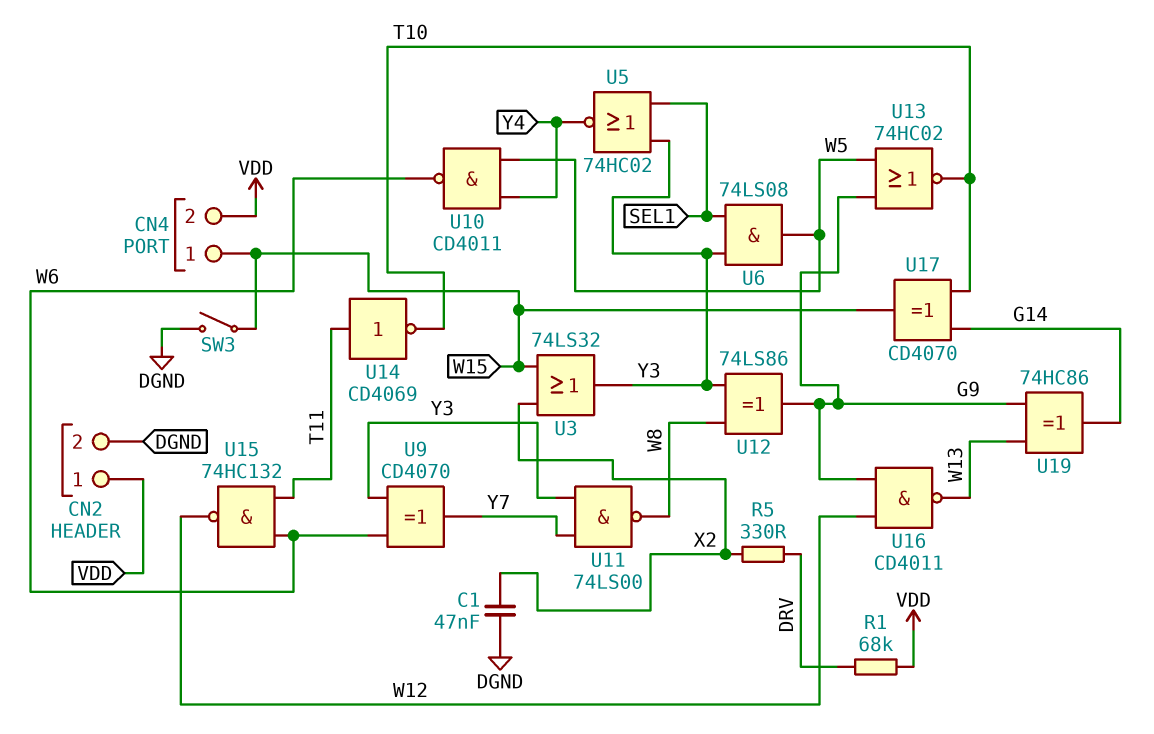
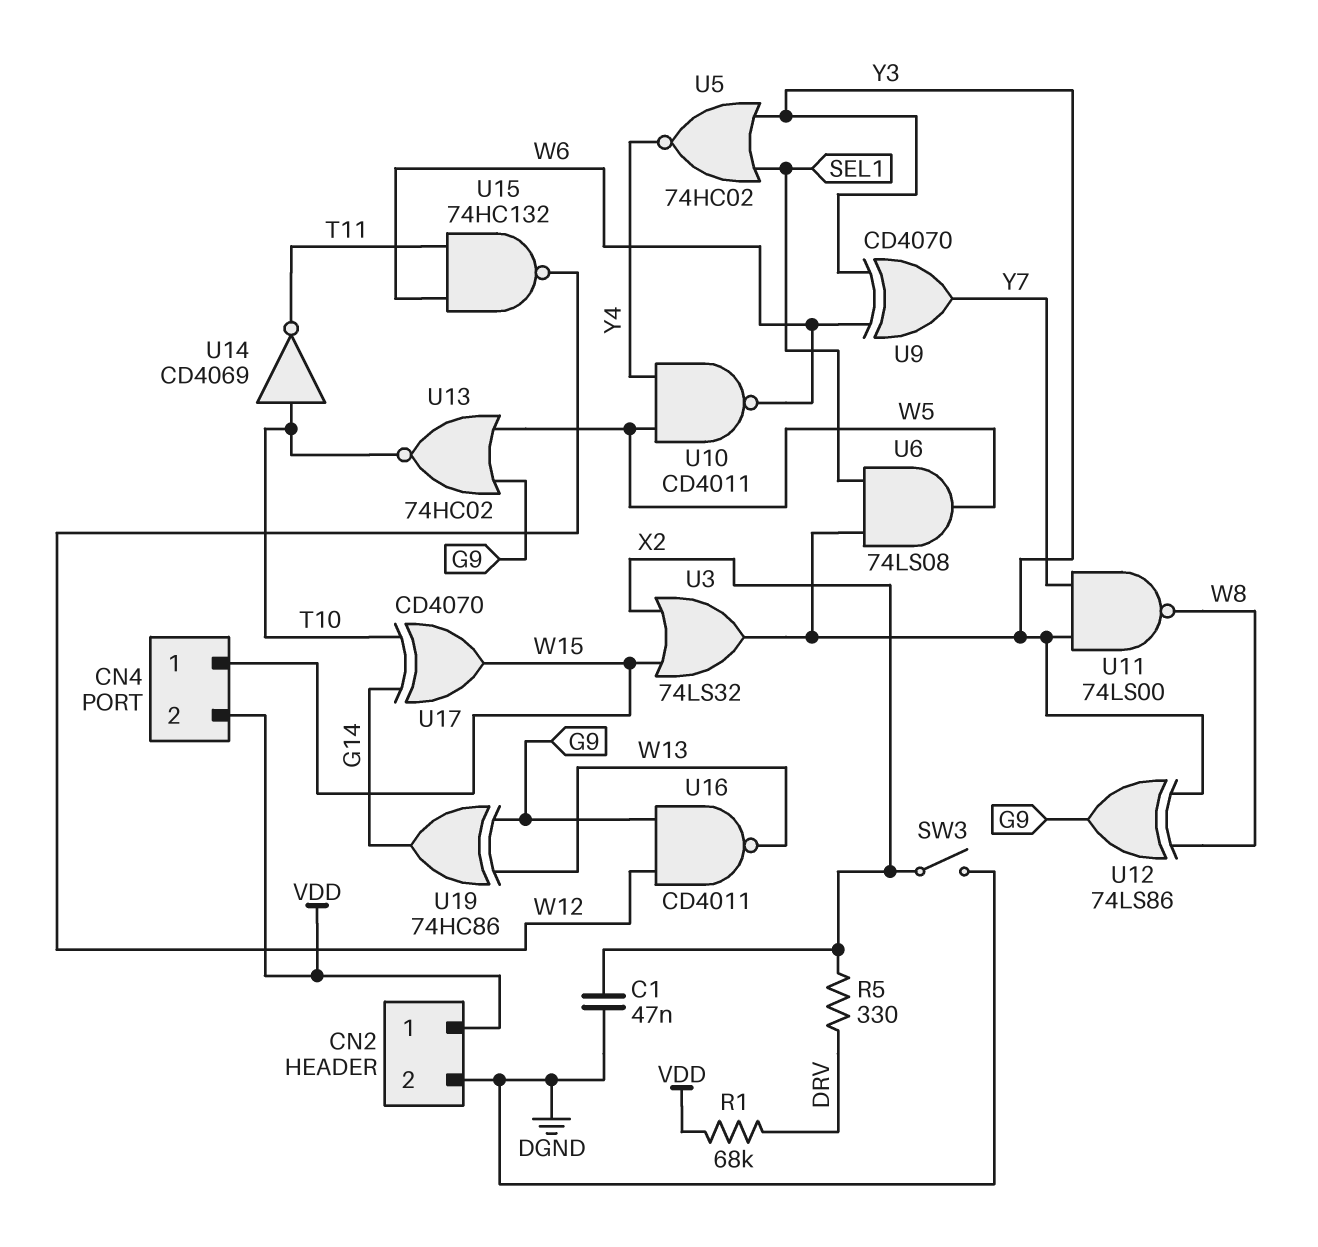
SW3: switch (DGND, W15) -> switch (DGND, X2)
U14: NOT CD4069 (in T11, out T10) -> NOT CD4069 (in T10, out T11)

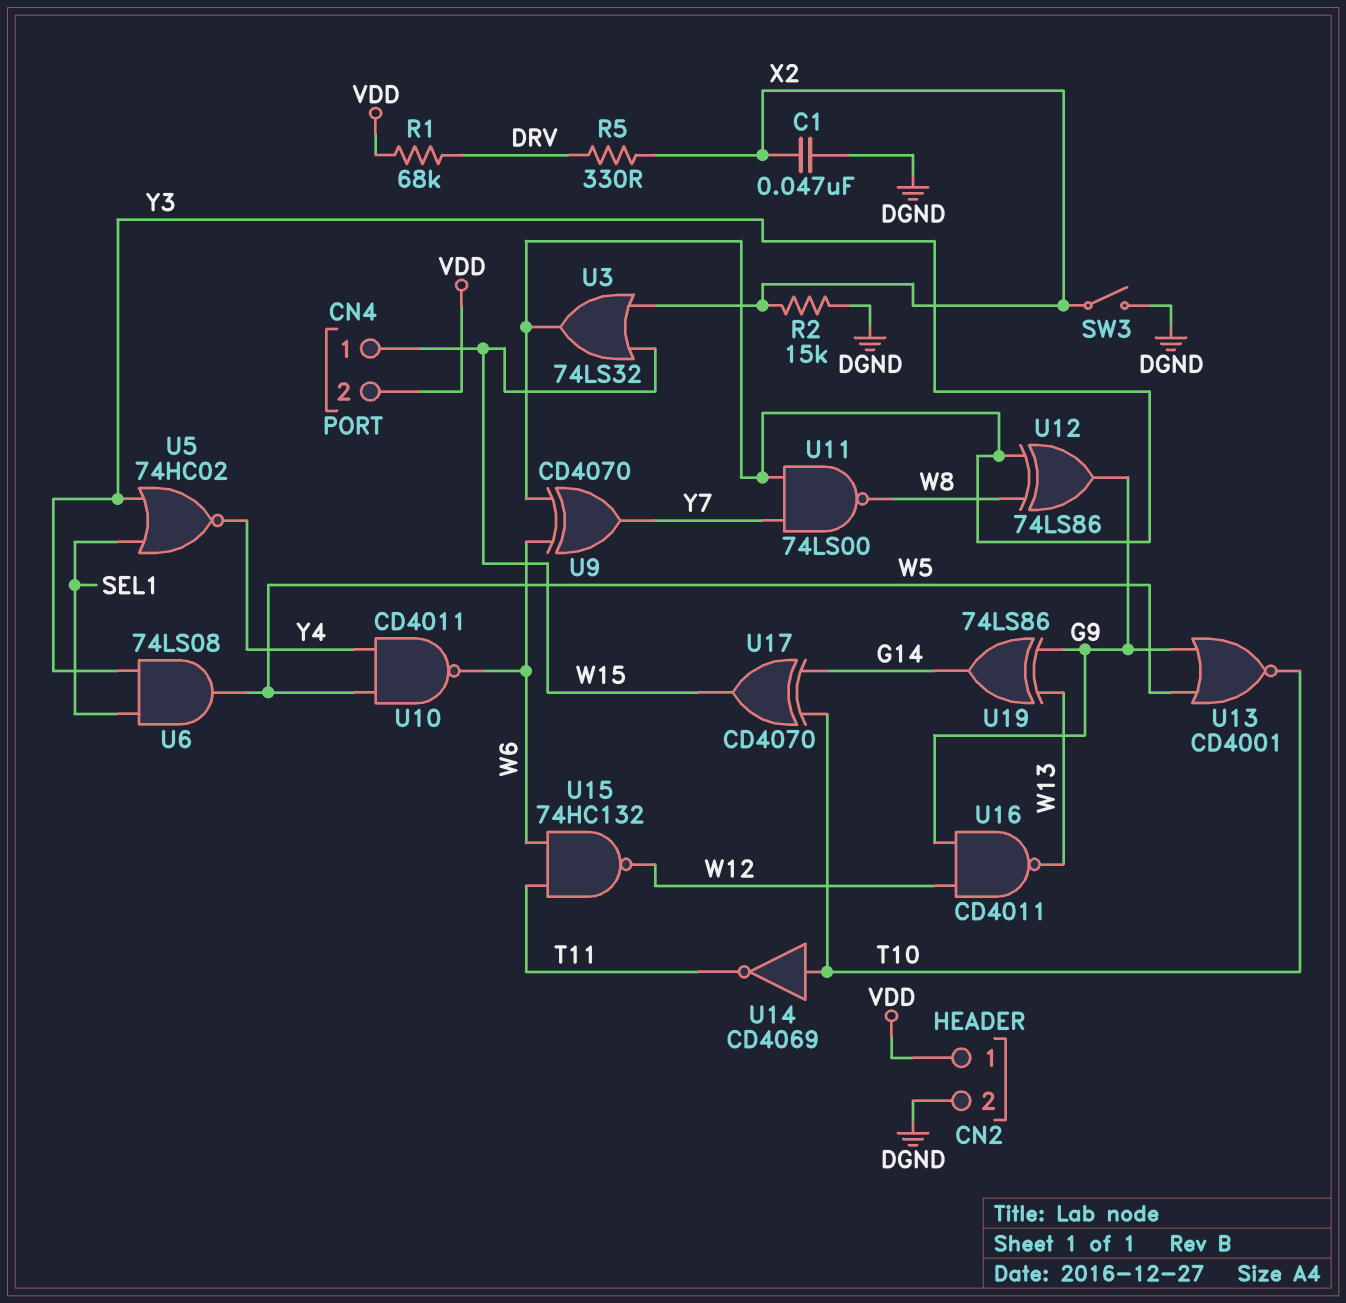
R2: none -> 15k (DGND, X2)
U13: NOR 74HC02 (in G9, in W5, out T10) -> NOR CD4001 (in G9, in W5, out T10)
U19: XOR 74HC86 (in G9, in W13, out G14) -> XOR 74LS86 (in G9, in W13, out G14)

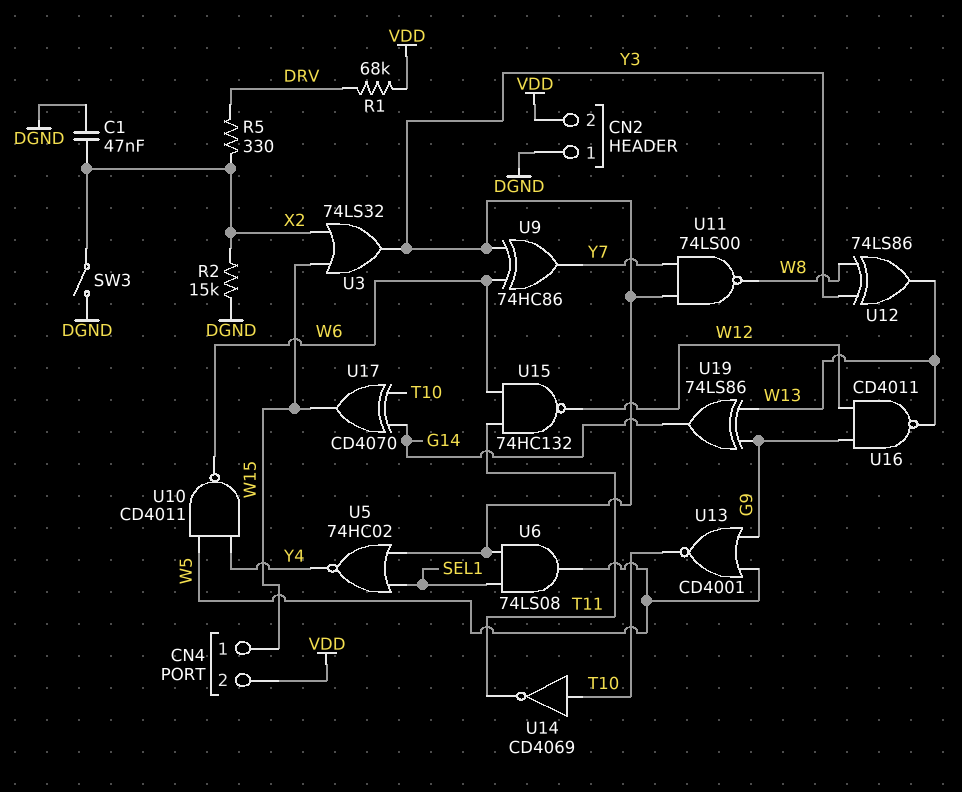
CN2 pin 1: VDD -> DGND
CN2 pin 2: DGND -> VDD
U9: XOR CD4070 (in W6, in Y3, out Y7) -> XOR 74HC86 (in W6, in Y3, out Y7)
U12: XOR 74LS86 (in W8, in Y3, out G9) -> XOR 74LS86 (in W8, in Y3, out W13)

